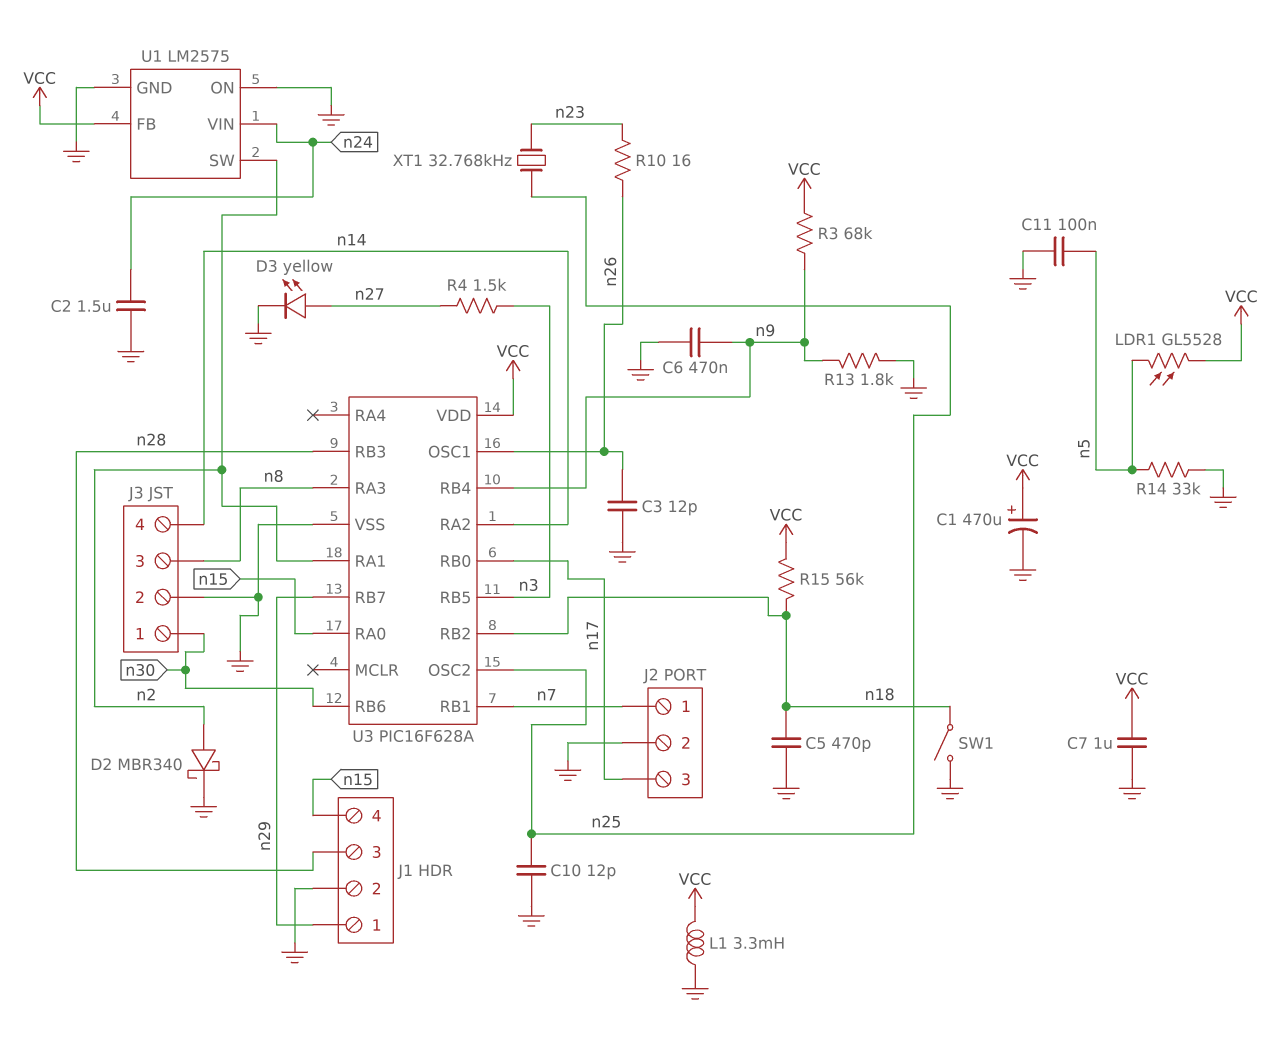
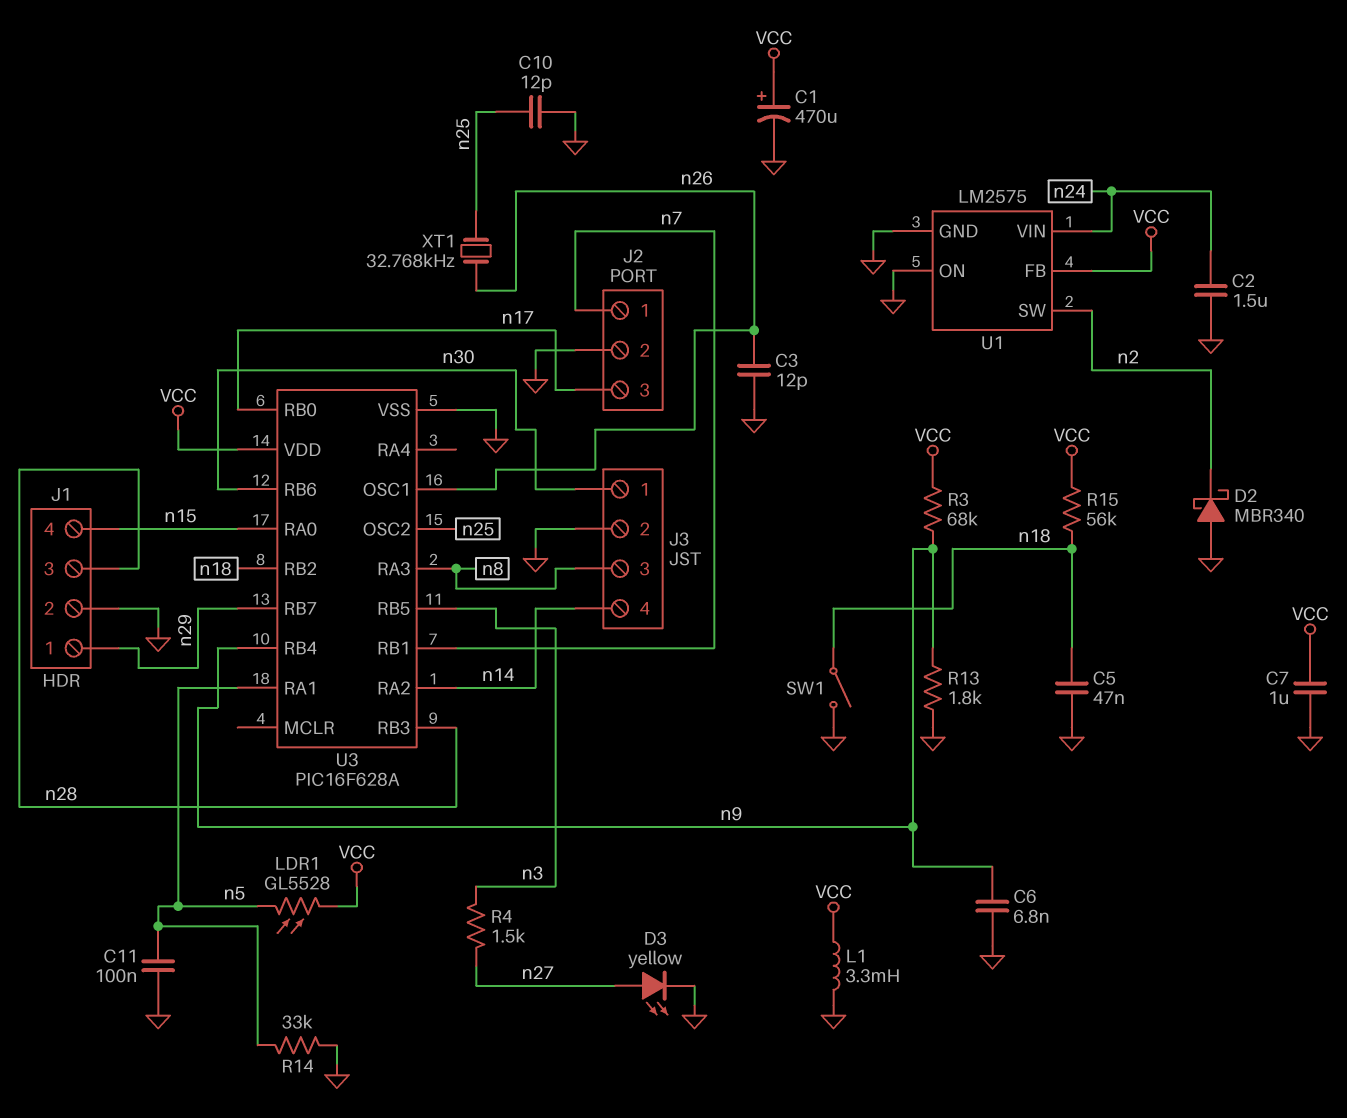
C5: 470pF (GND, n18) -> 47nF (GND, n18)
C6: 470nF (GND, n9) -> 6.8nF (GND, n9)
D2: schottky MBR340 (A n2, K GND) -> schottky MBR340 (A GND, K n2)
R10: 16 (n23, n26) -> none
U3 pin RA1: n2 -> n5
XT1: 32.768kHz (n23, n25) -> 32.768kHz (n25, n26)

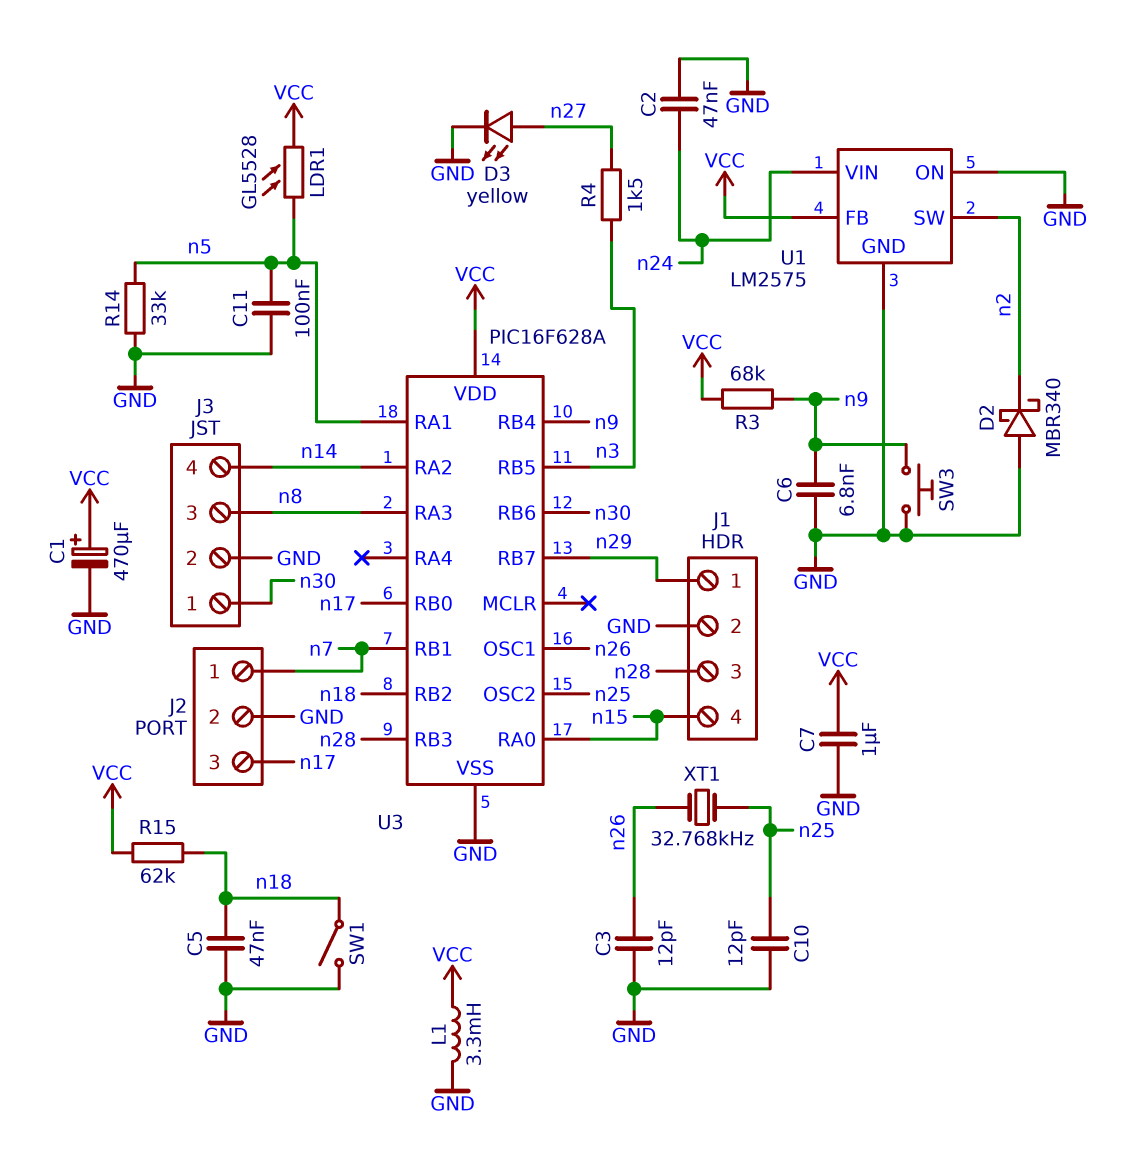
C2: 1.5uF (GND, n24) -> 47nF (GND, n24)
R13: 1.8k (GND, n9) -> none
R15: 56k (VCC, n18) -> 62k (VCC, n18)
SW3: none -> button (GND, n9)

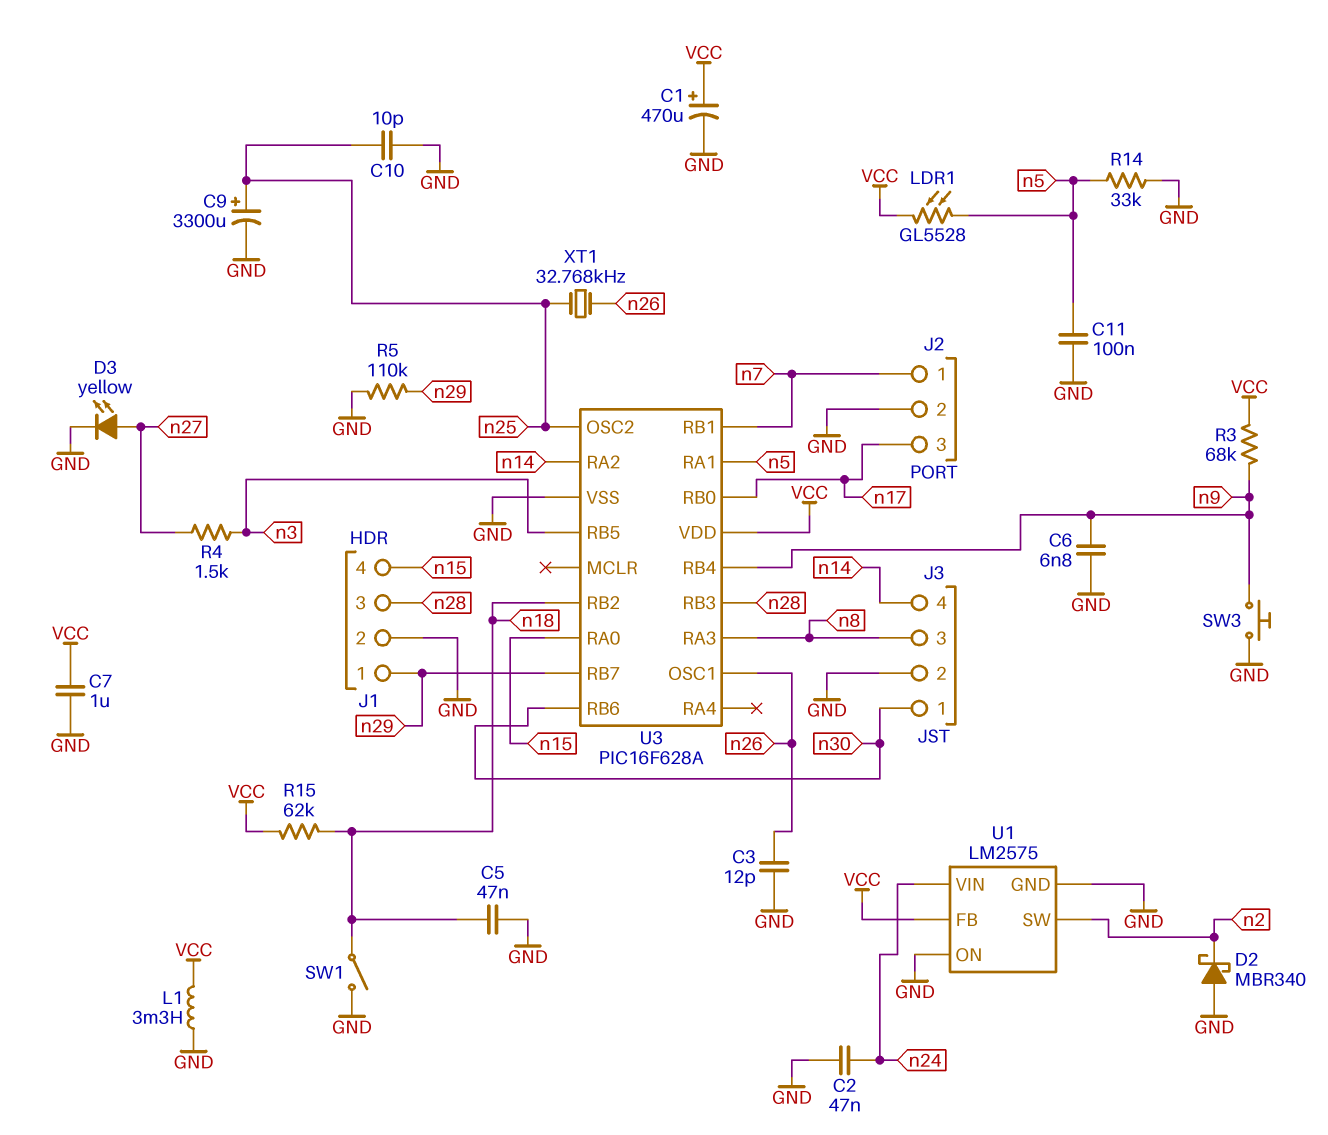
C9: none -> 3300uF (plus n25, minus GND)
C10: 12pF (GND, n25) -> 10pF (GND, n25)
R5: none -> 110k (GND, n29)

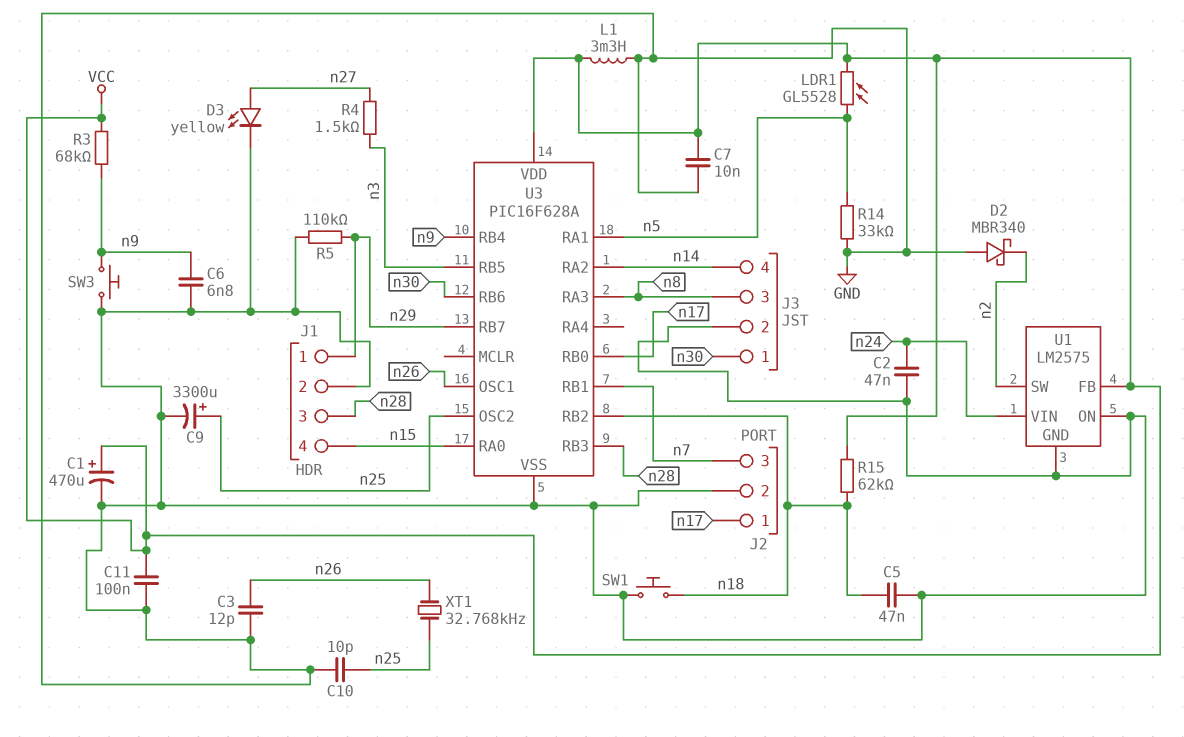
C7: 1uF (GND, VCC) -> 10nF (GND, VCC)
C11: 100nF (GND, n5) -> 100nF (GND, VCC)
J2 pin 1: n7 -> n17
J2 pin 3: n17 -> n7
SW1: switch (GND, n18) -> button (GND, n18)

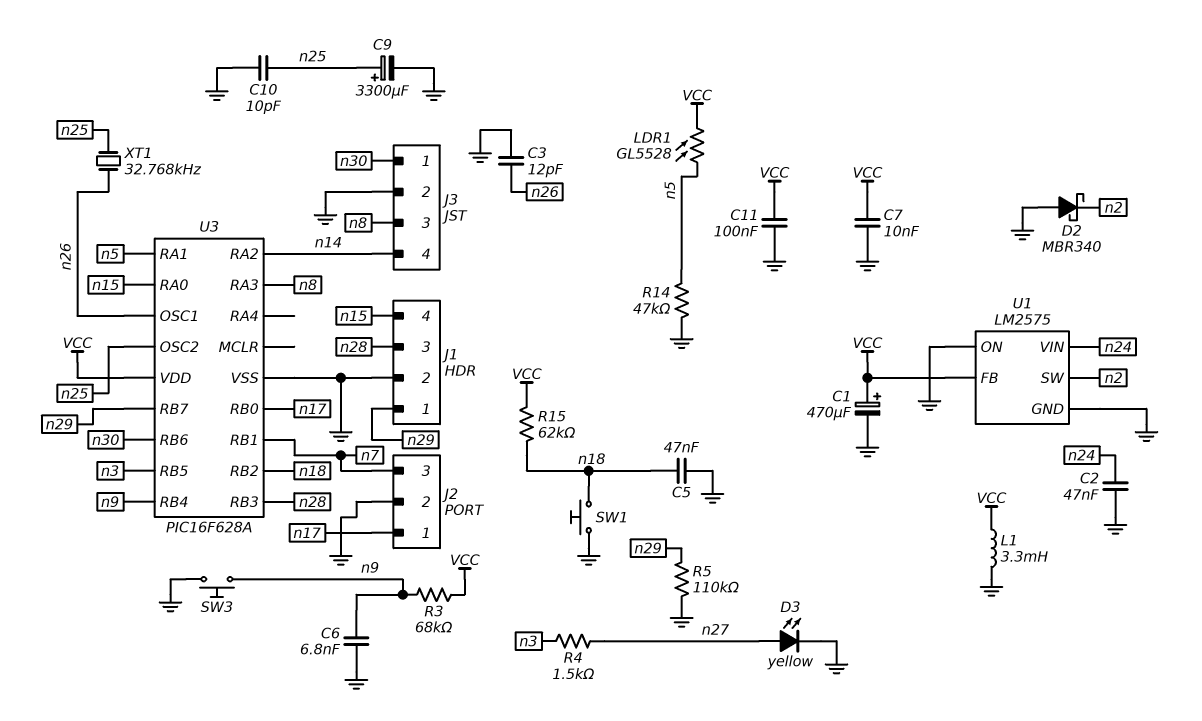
R14: 33k (GND, n5) -> 47k (GND, n5)

